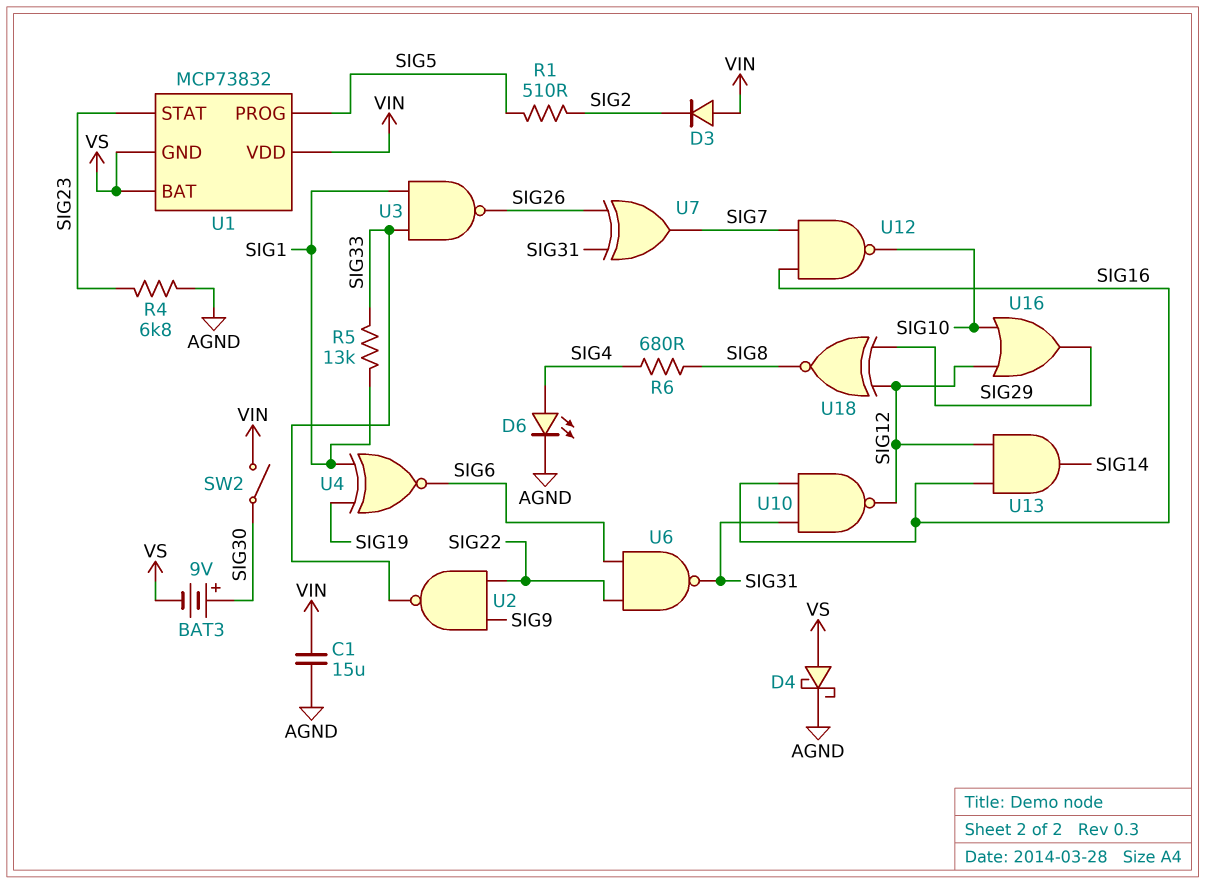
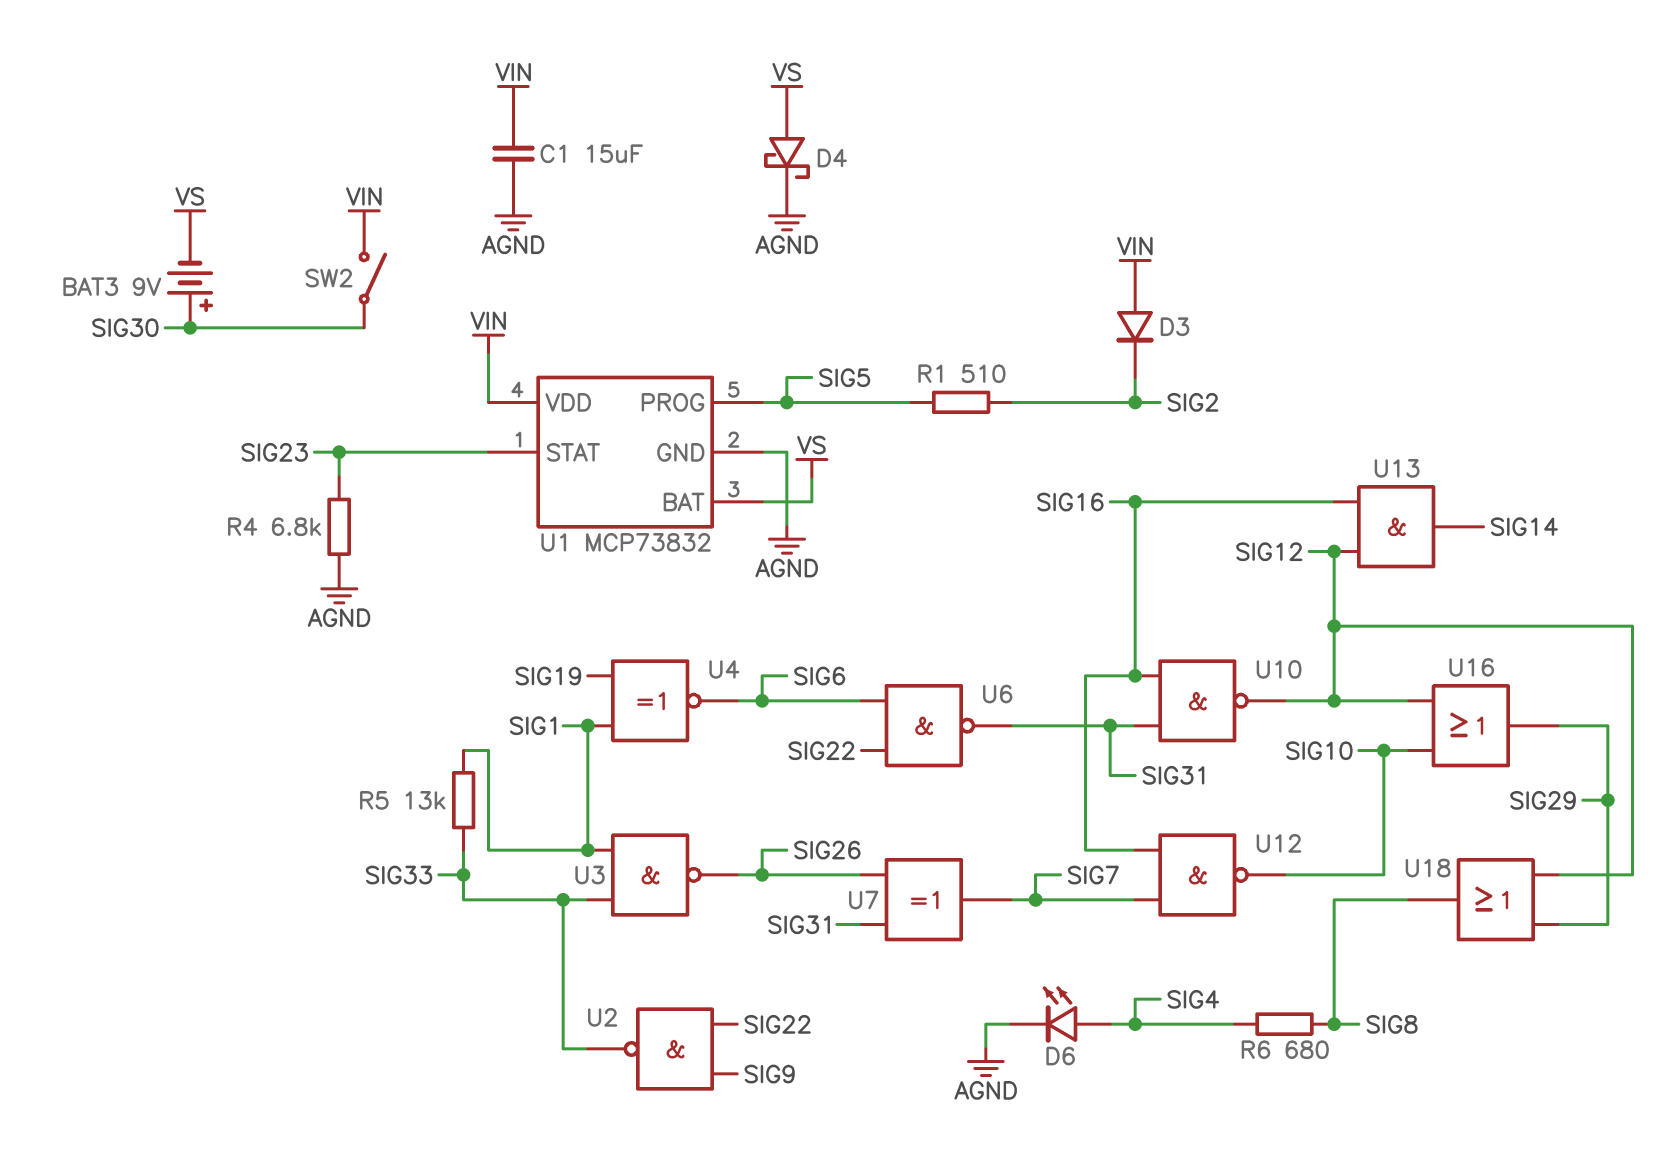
U1 pin GND: VS -> AGND
U18: XNOR (in SIG12, in SIG29, out SIG8) -> OR (in SIG12, in SIG29, out SIG8)

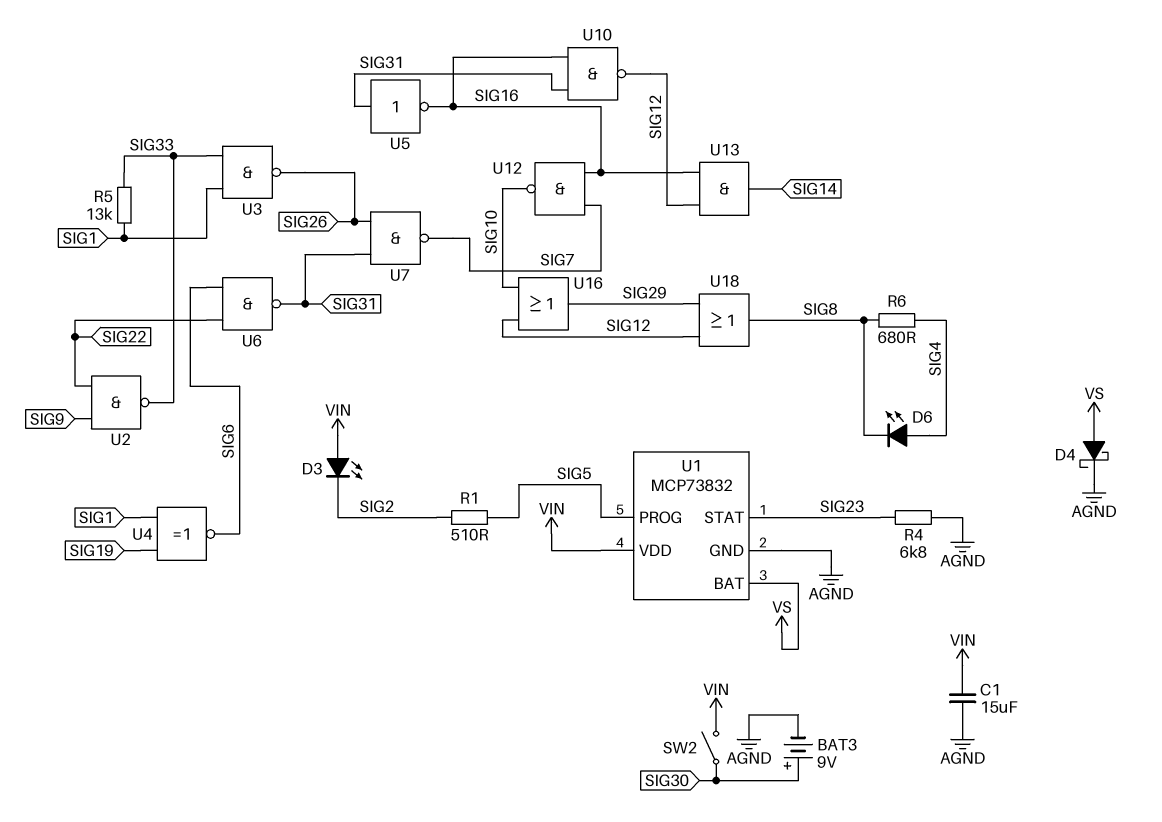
BAT3: 9V (plus SIG30, minus VS) -> 9V (plus SIG30, minus AGND)
D3: diode (A VIN, K SIG2) -> LED (A VIN, K SIG2)
D6: LED (A SIG4, K AGND) -> LED (A SIG4, K SIG8)
U5: none -> NOT (in SIG31, out SIG16)
U7: XOR (in SIG26, in SIG31, out SIG7) -> NAND (in SIG26, in SIG31, out SIG7)

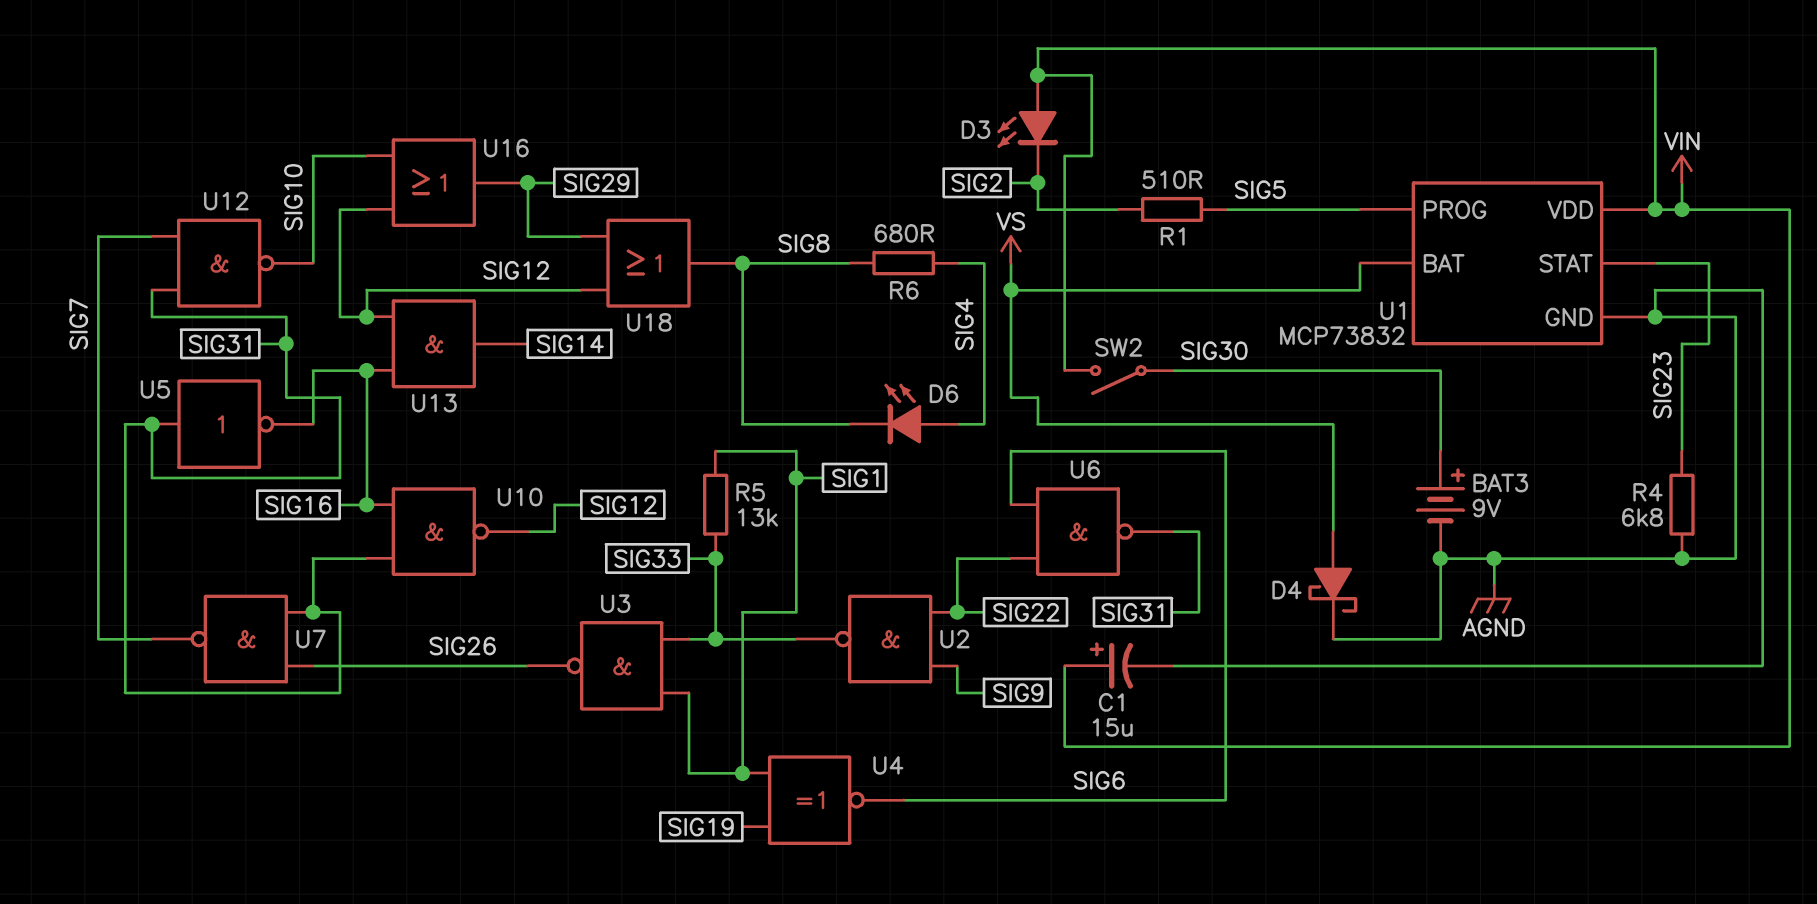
C1: 15uF (AGND, VIN) -> 15uF (plus VIN, minus AGND)
U12: NAND (in SIG7, in SIG16, out SIG10) -> NAND (in SIG7, in SIG31, out SIG10)

